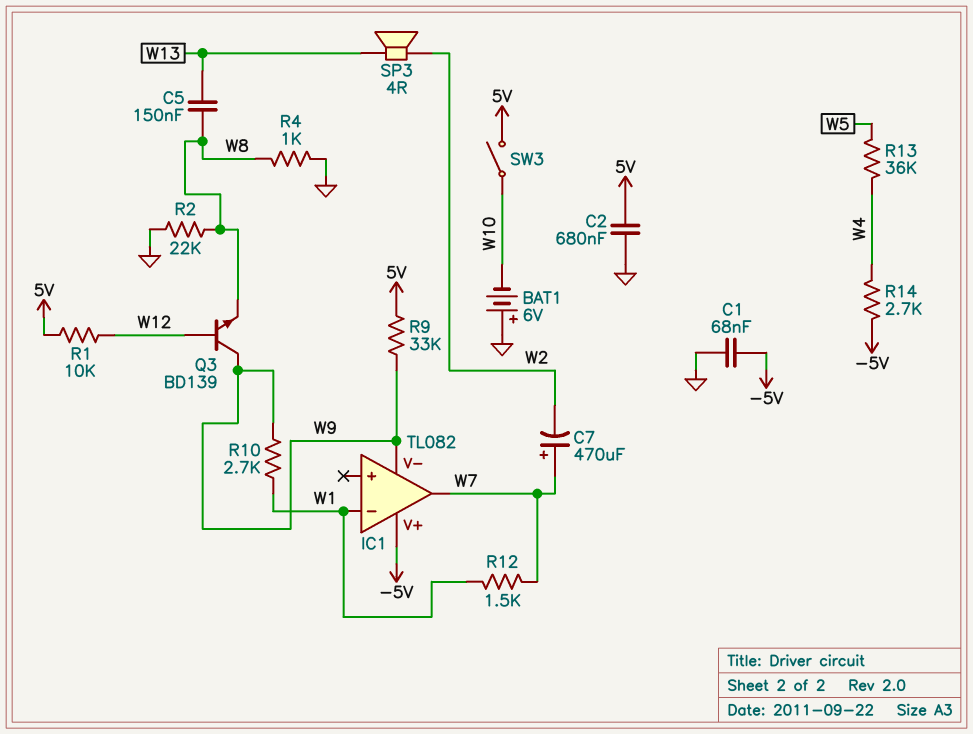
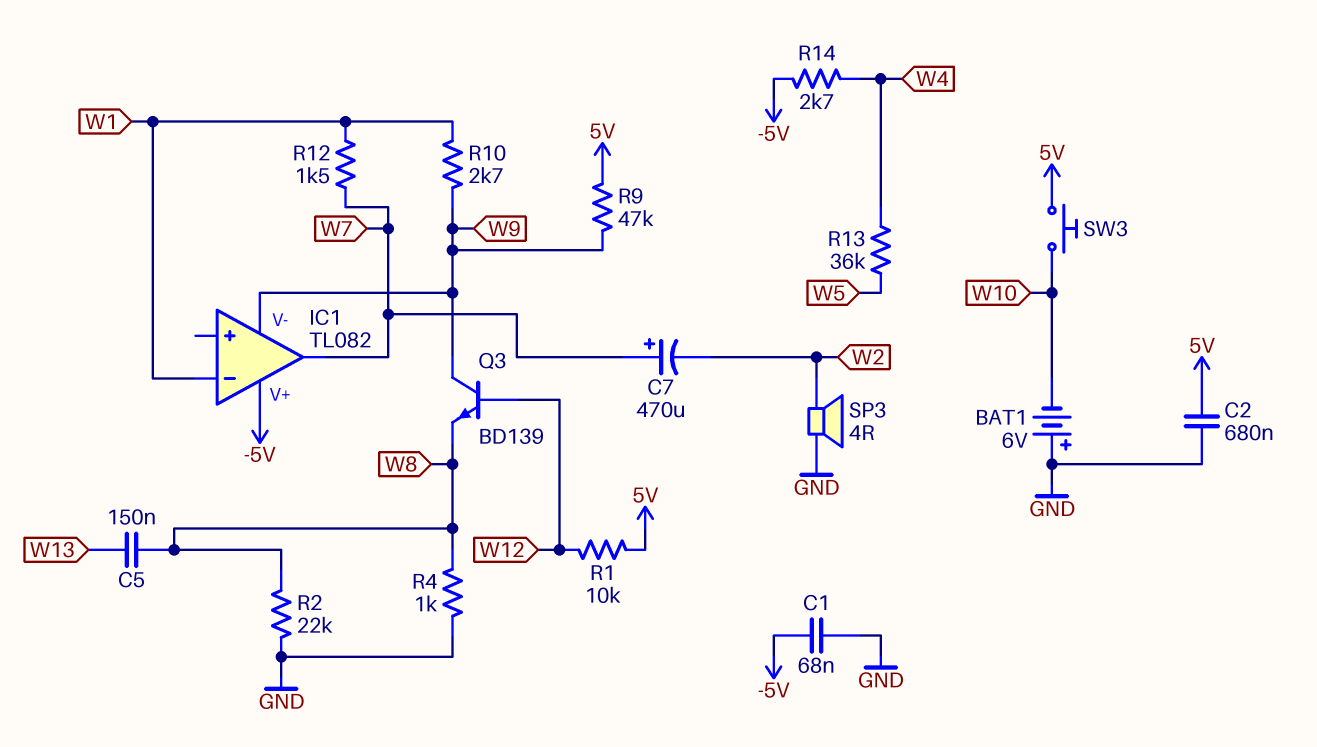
R9: 33k (5V, W9) -> 47k (5V, W9)
SP3: speaker 4R (W2, W13) -> speaker 4R (GND, W2)
SW3: switch (5V, W10) -> button (5V, W10)

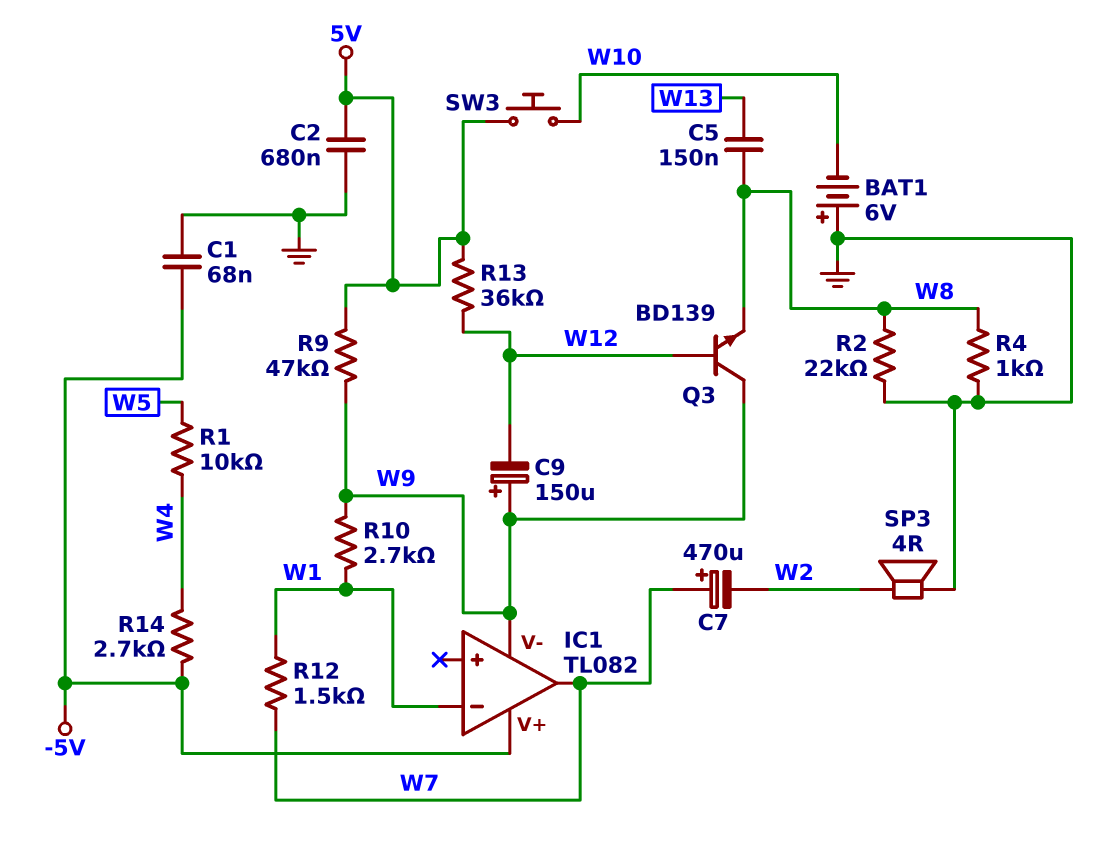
C9: none -> 150uF (plus W9, minus W12)
R1: 10k (5V, W12) -> 10k (W4, W5)
R13: 36k (W4, W5) -> 36k (5V, W12)

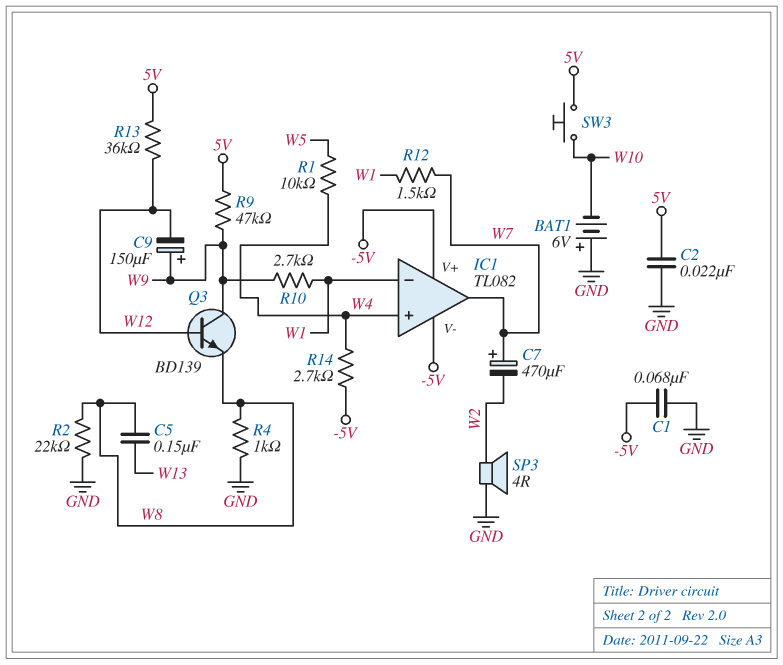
C2: 680nF (5V, GND) -> 22nF (5V, GND)
IC1 pin V-: W9 -> -5V
IC1 pin in+: none -> W4

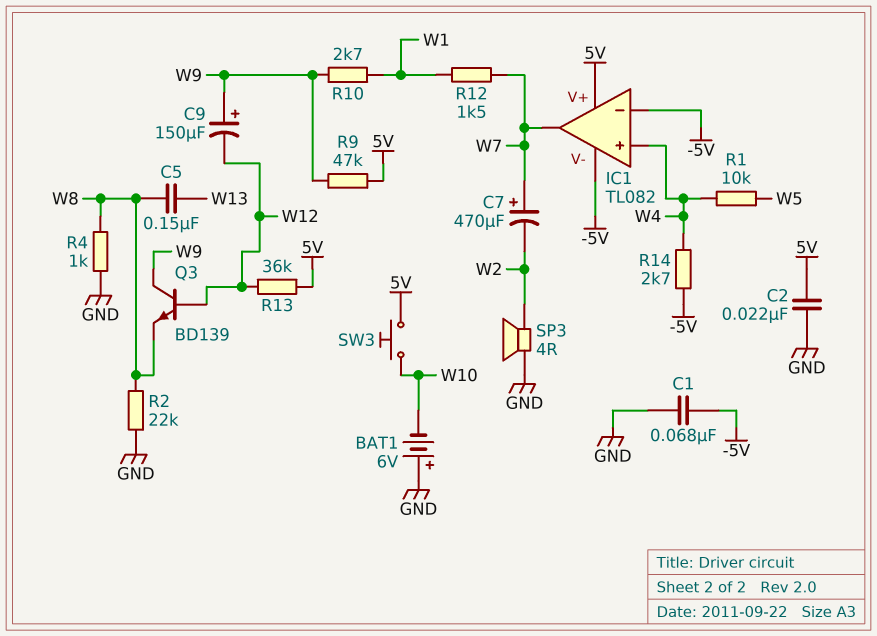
IC1 pin V+: -5V -> 5V
IC1 pin in-: W1 -> -5V

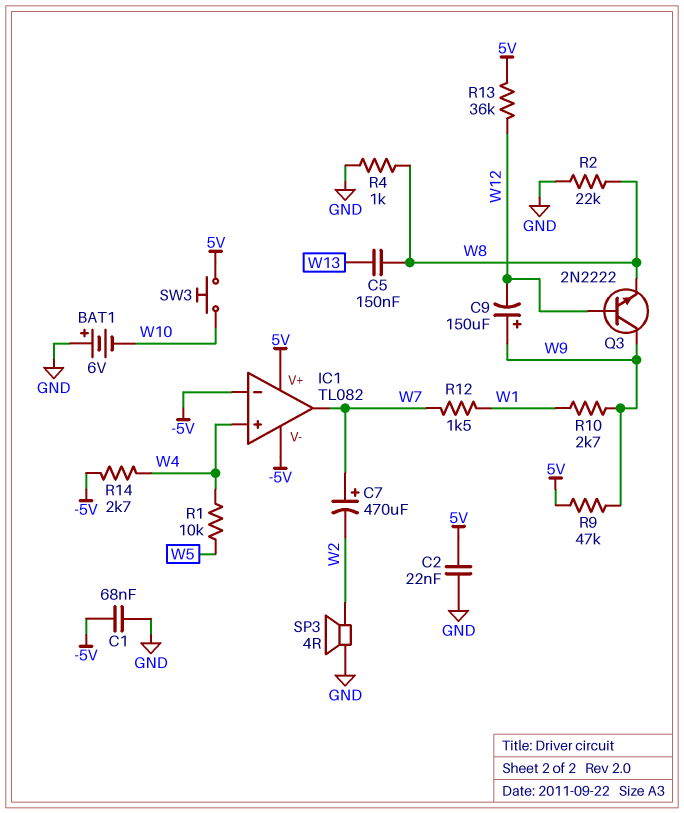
Q3: NPN BD139 (B W12, C W9, E W8) -> NPN 2N2222 (B W12, C W9, E W8)

